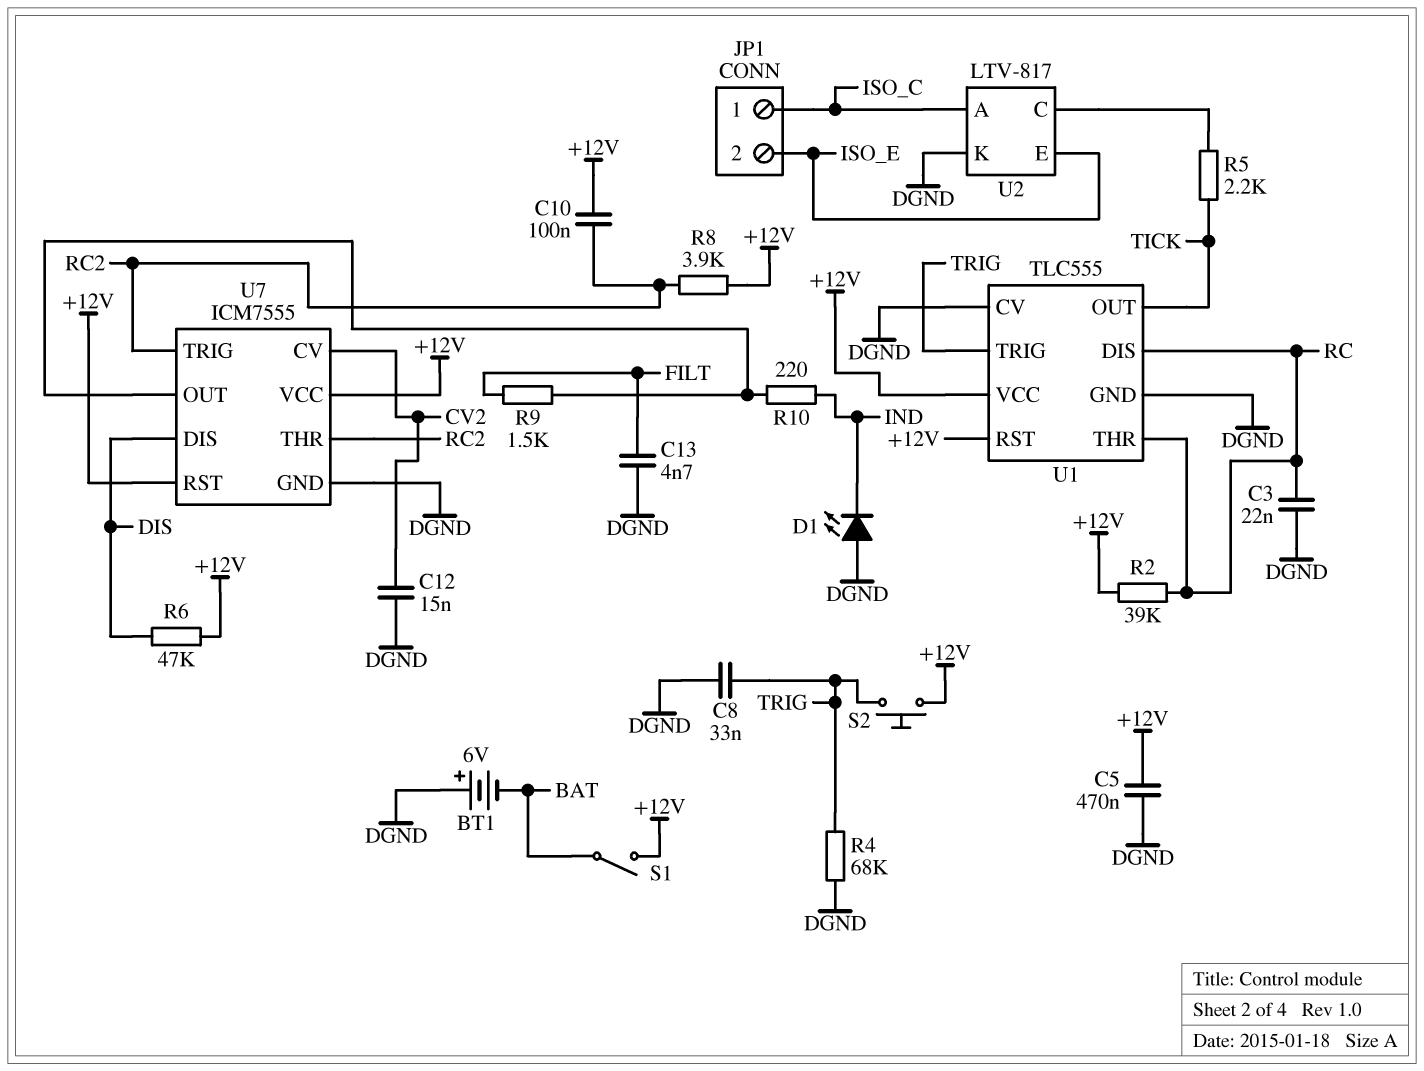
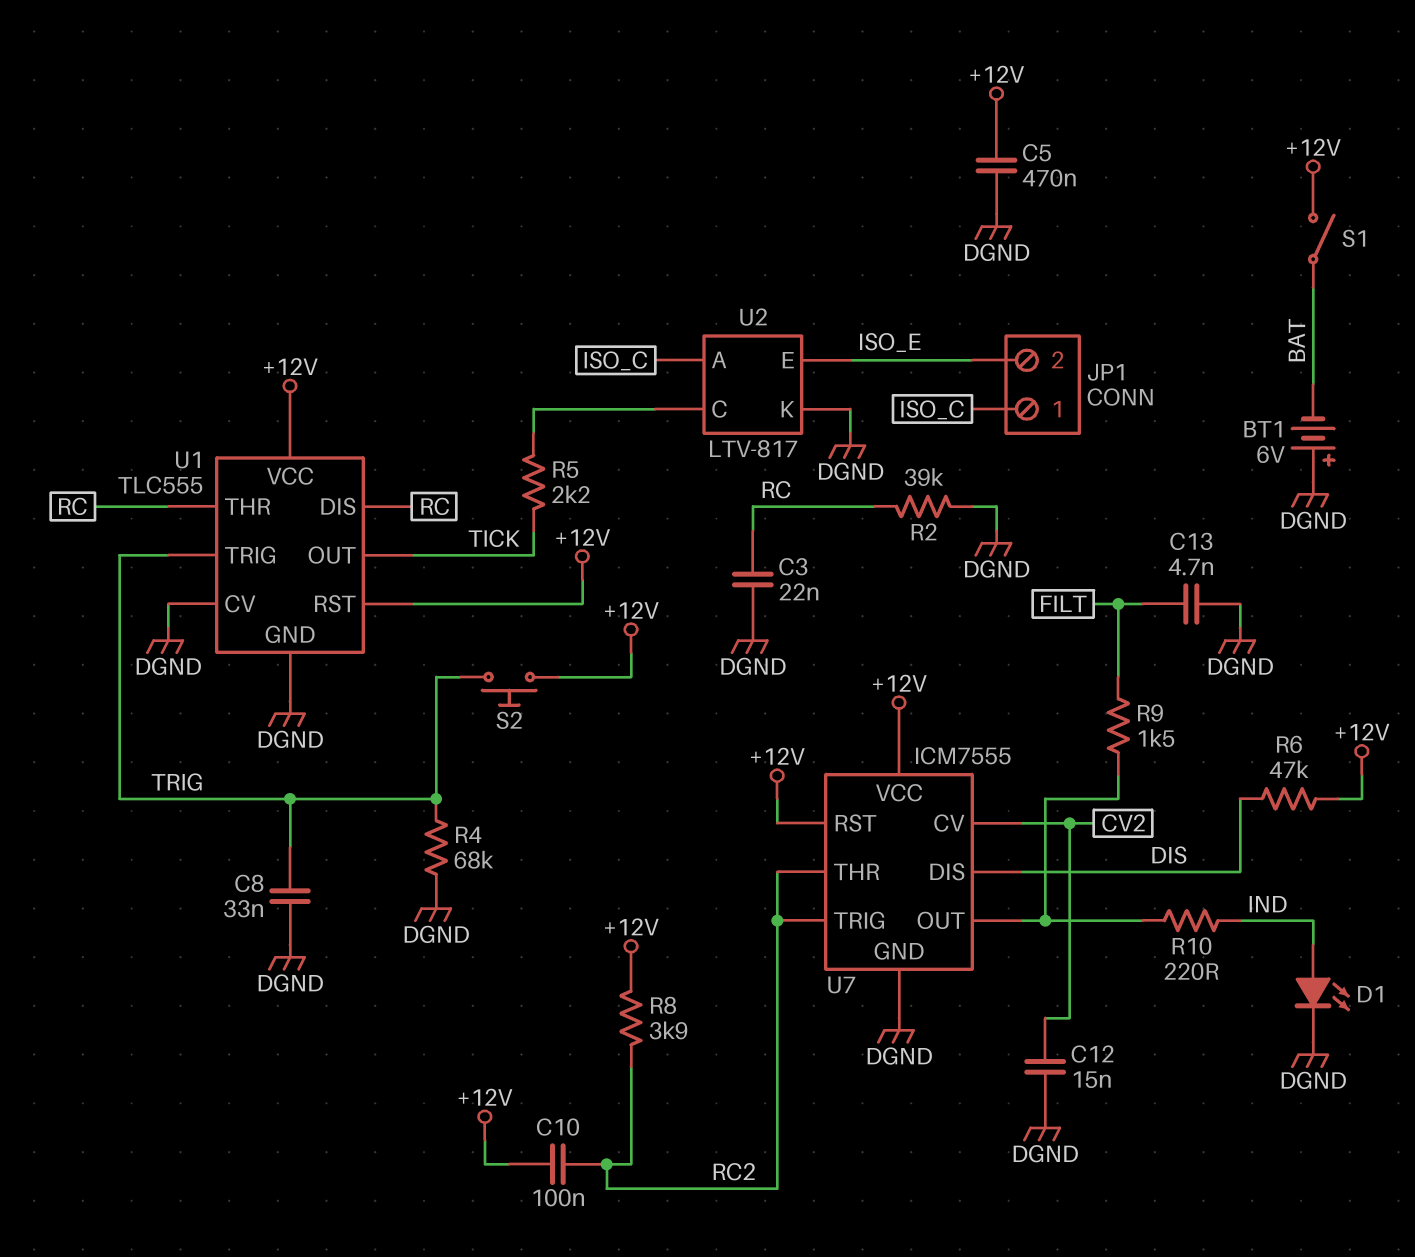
D1: LED (A DGND, K IND) -> LED (A IND, K DGND)
R2: 39k (+12V, RC) -> 39k (DGND, RC)

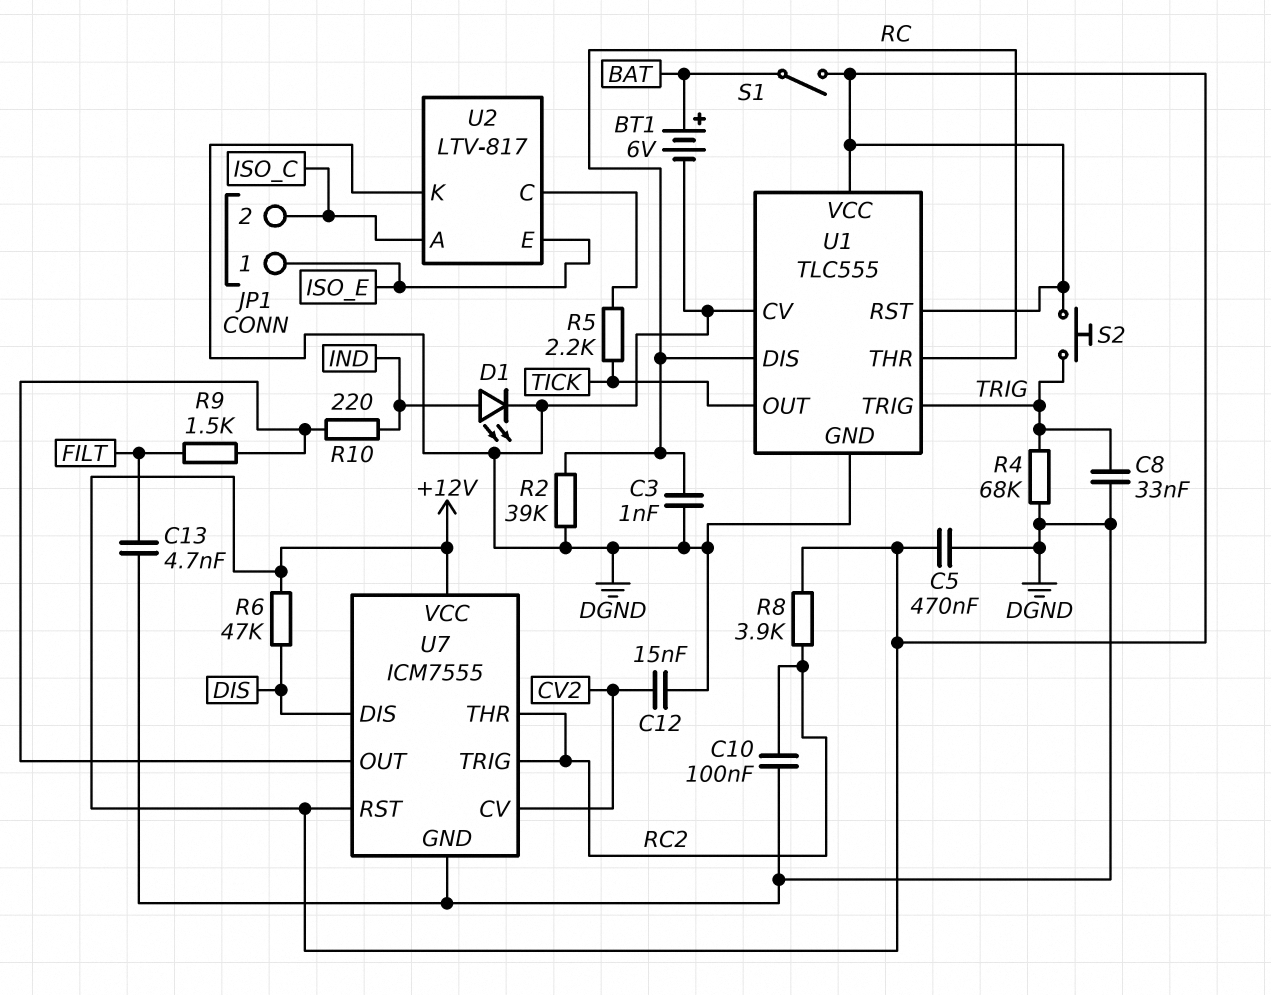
BT1: 6V (plus DGND, minus BAT) -> 6V (plus BAT, minus DGND)
C3: 22nF (DGND, RC) -> 1nF (DGND, RC)
C10: 100nF (+12V, RC2) -> 100nF (DGND, RC2)
JP1 pin 1: ISO_C -> ISO_E
JP1 pin 2: ISO_E -> ISO_C

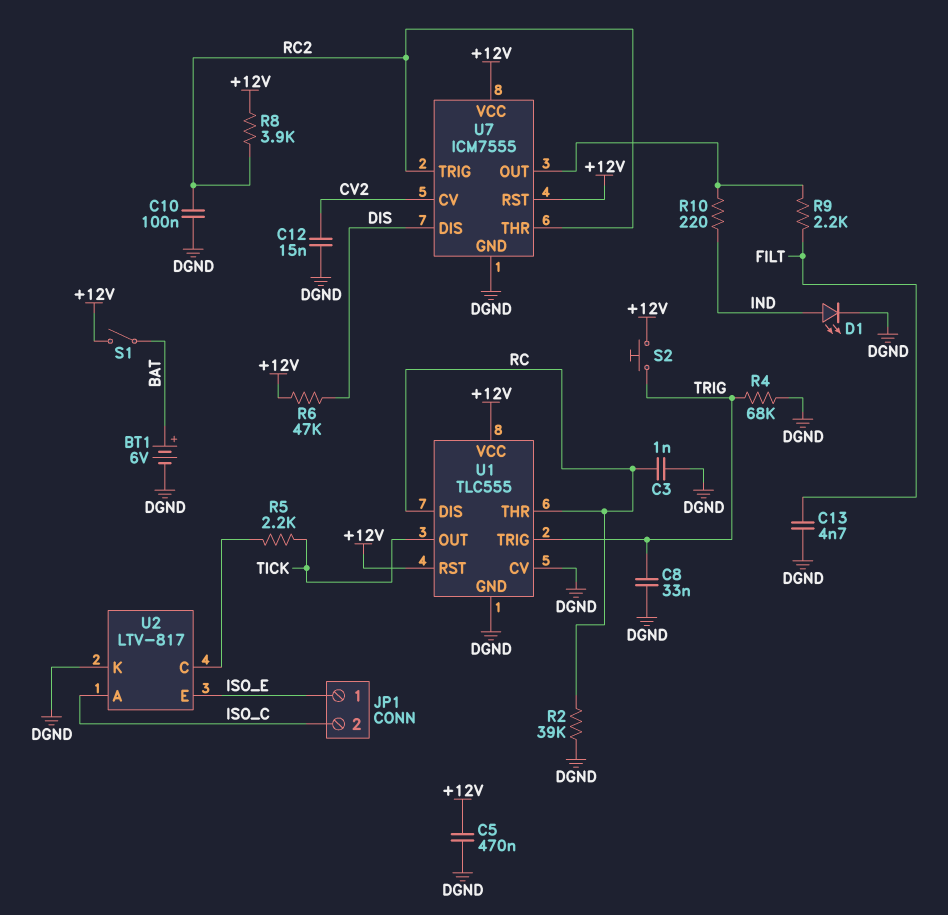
R9: 1.5k (FILT, U7/OUT) -> 2.2k (FILT, U7/OUT)

